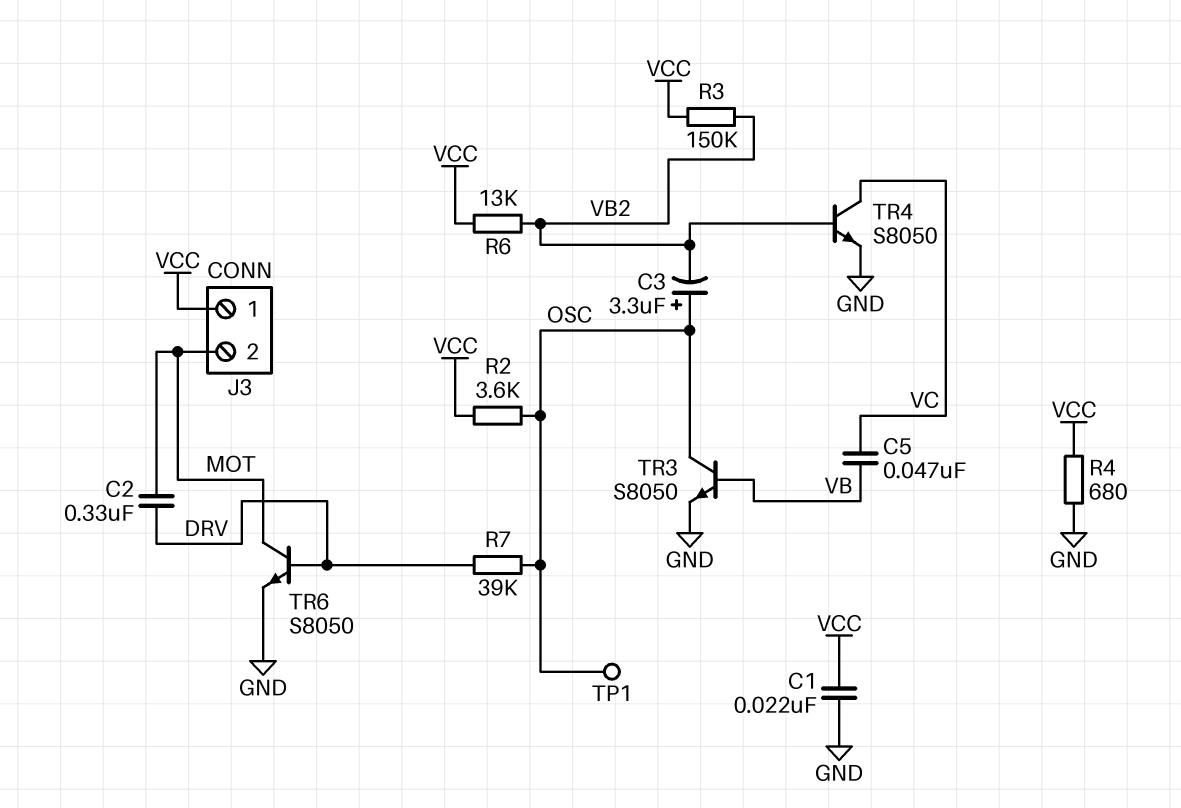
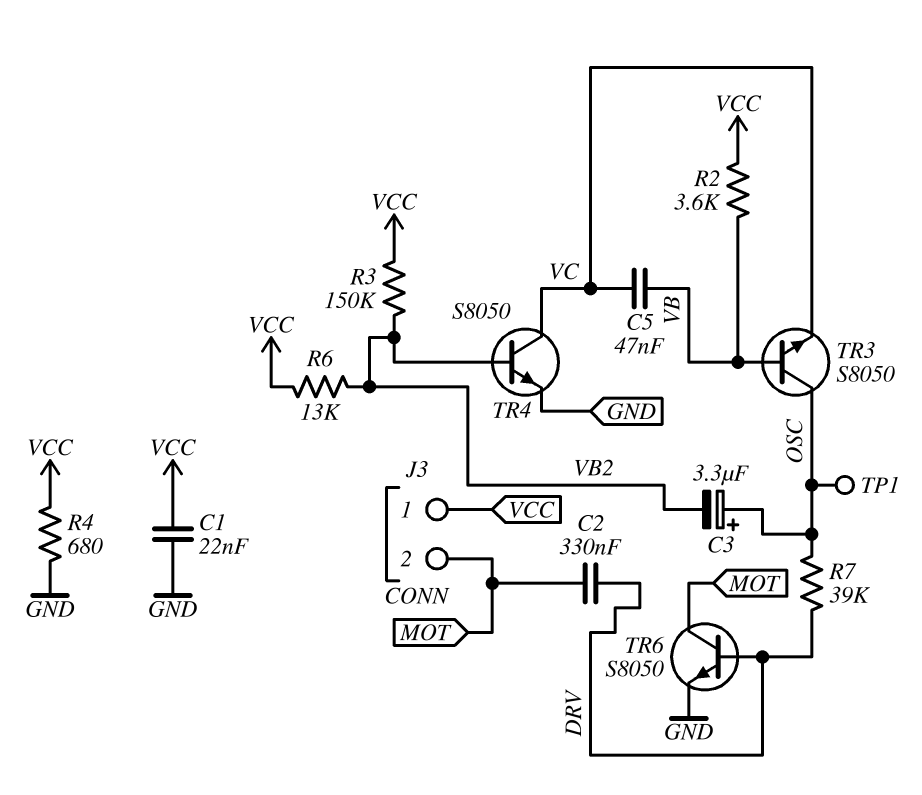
R2: 3.6k (OSC, VCC) -> 3.6k (VB, VCC)
TR3: NPN S8050 (B VB, C OSC, E GND) -> NPN S8050 (B VB, C OSC, E VC)

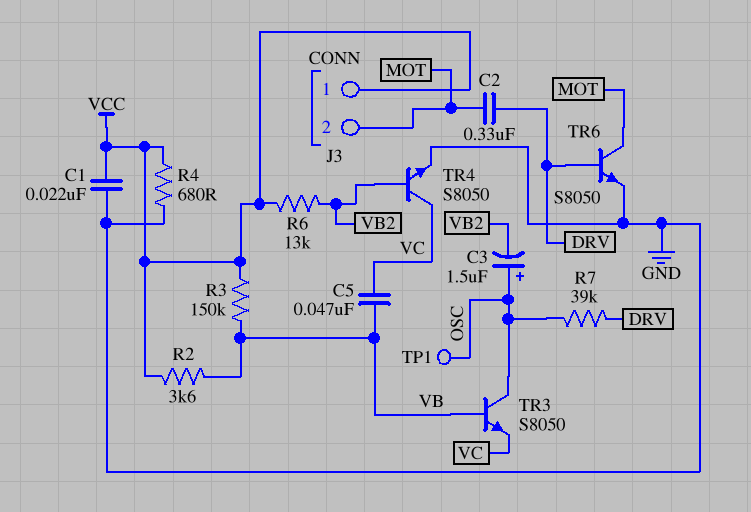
C3: 3.3uF (plus OSC, minus VB2) -> 1.5uF (plus OSC, minus VB2)
R3: 150k (VB2, VCC) -> 150k (VB, VCC)

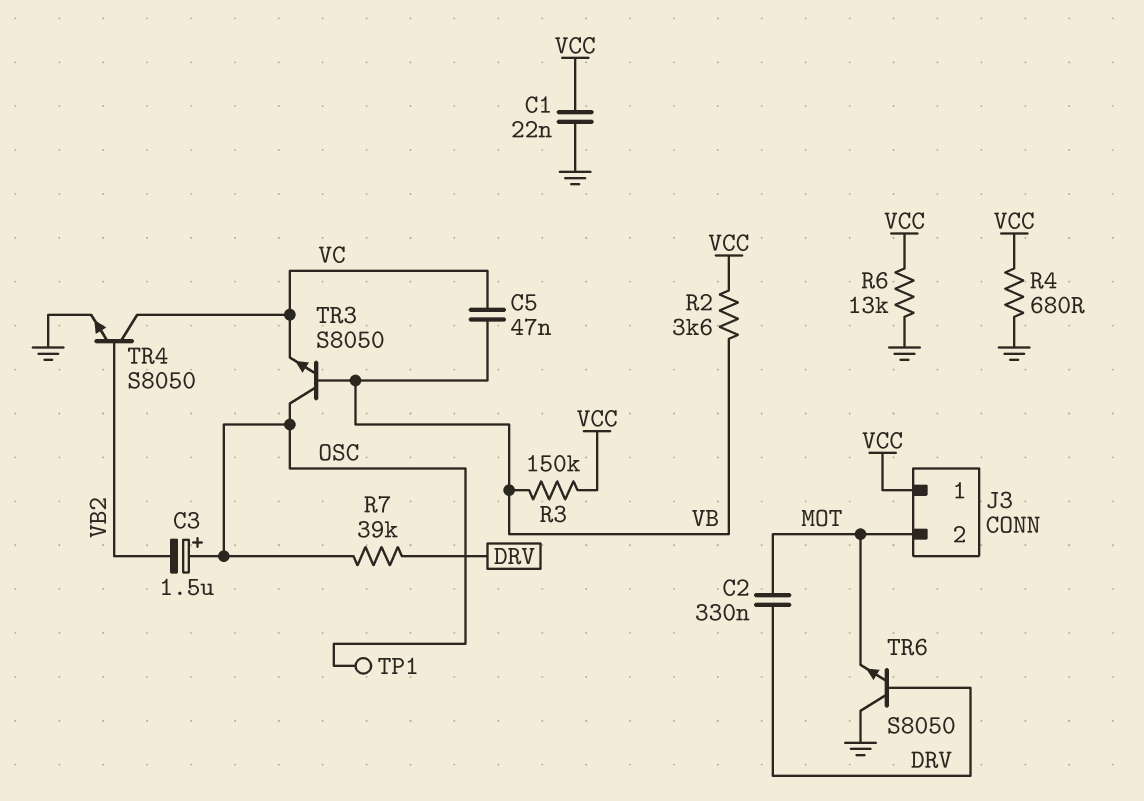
R6: 13k (VB2, VCC) -> 13k (GND, VCC)
TR6: NPN S8050 (B DRV, C MOT, E GND) -> NPN S8050 (B DRV, C GND, E MOT)

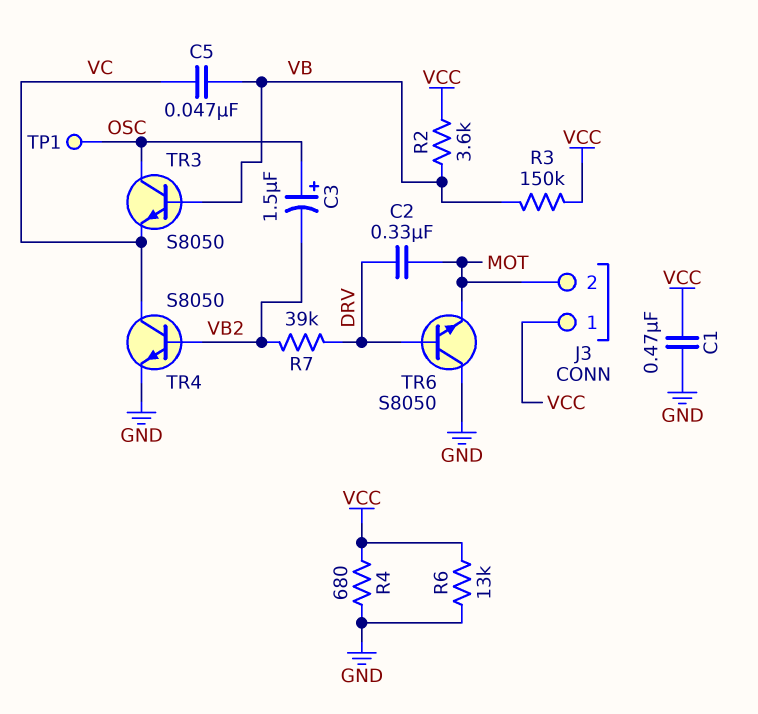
C1: 22nF (GND, VCC) -> 470nF (GND, VCC)
R7: 39k (DRV, OSC) -> 39k (DRV, VB2)

